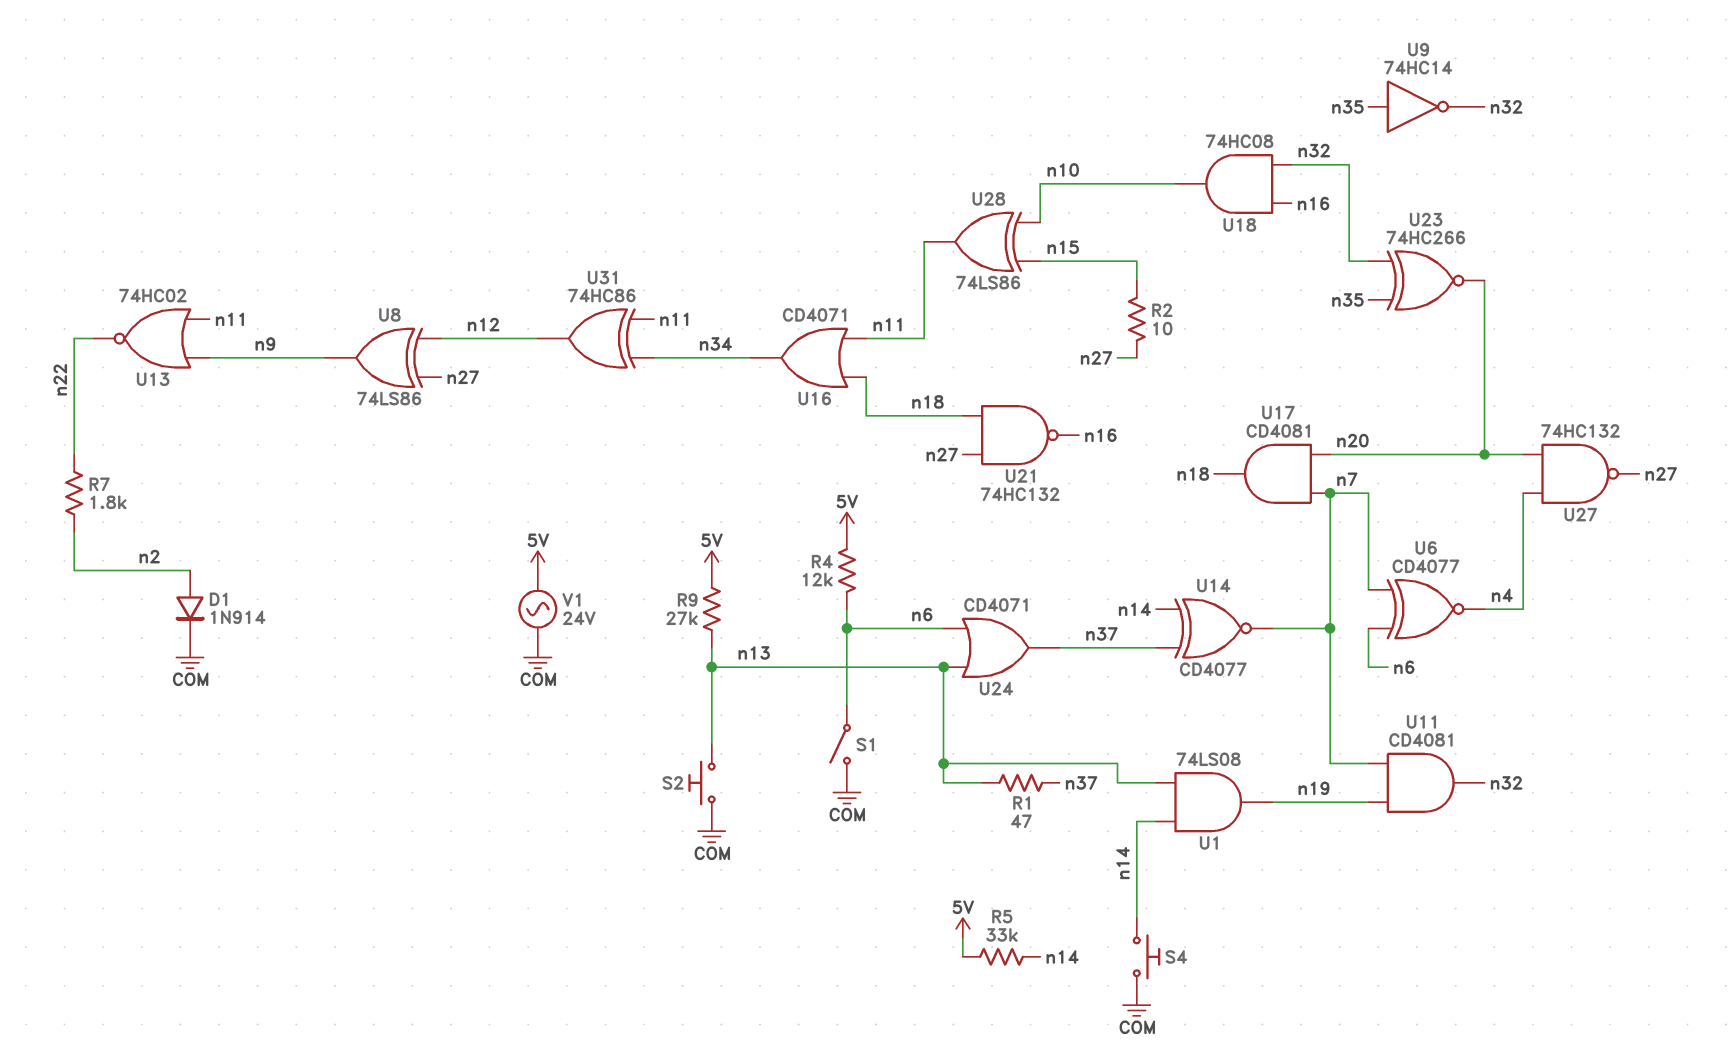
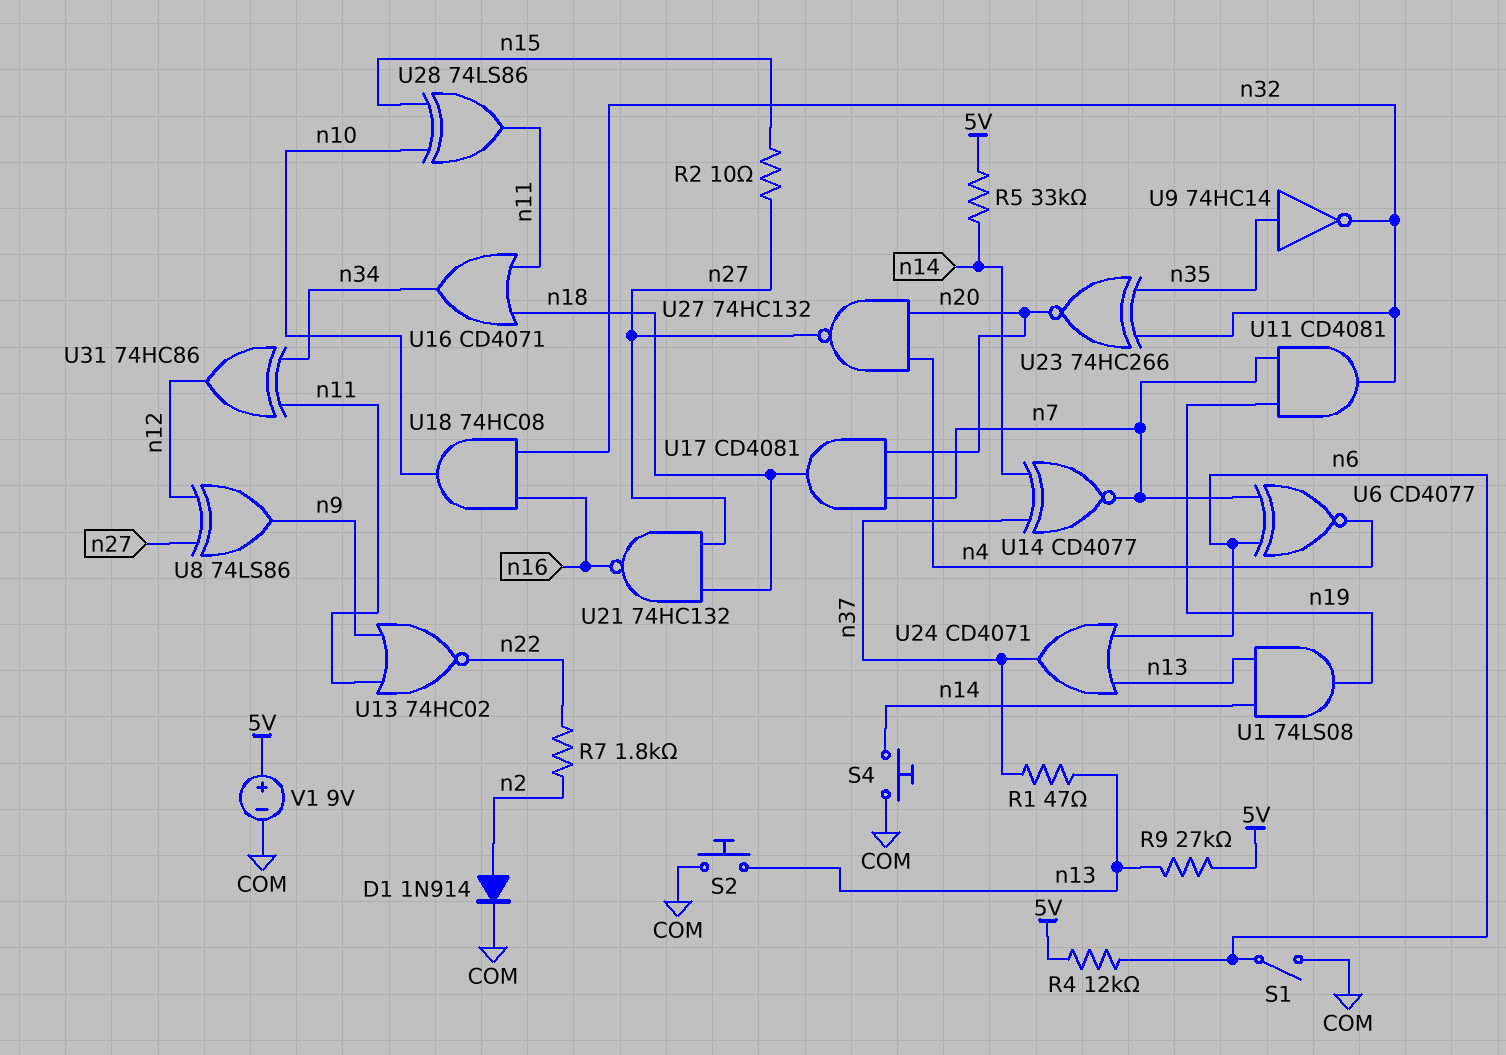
V1: AC 24V (5V, COM) -> 9V (plus 5V, minus COM)

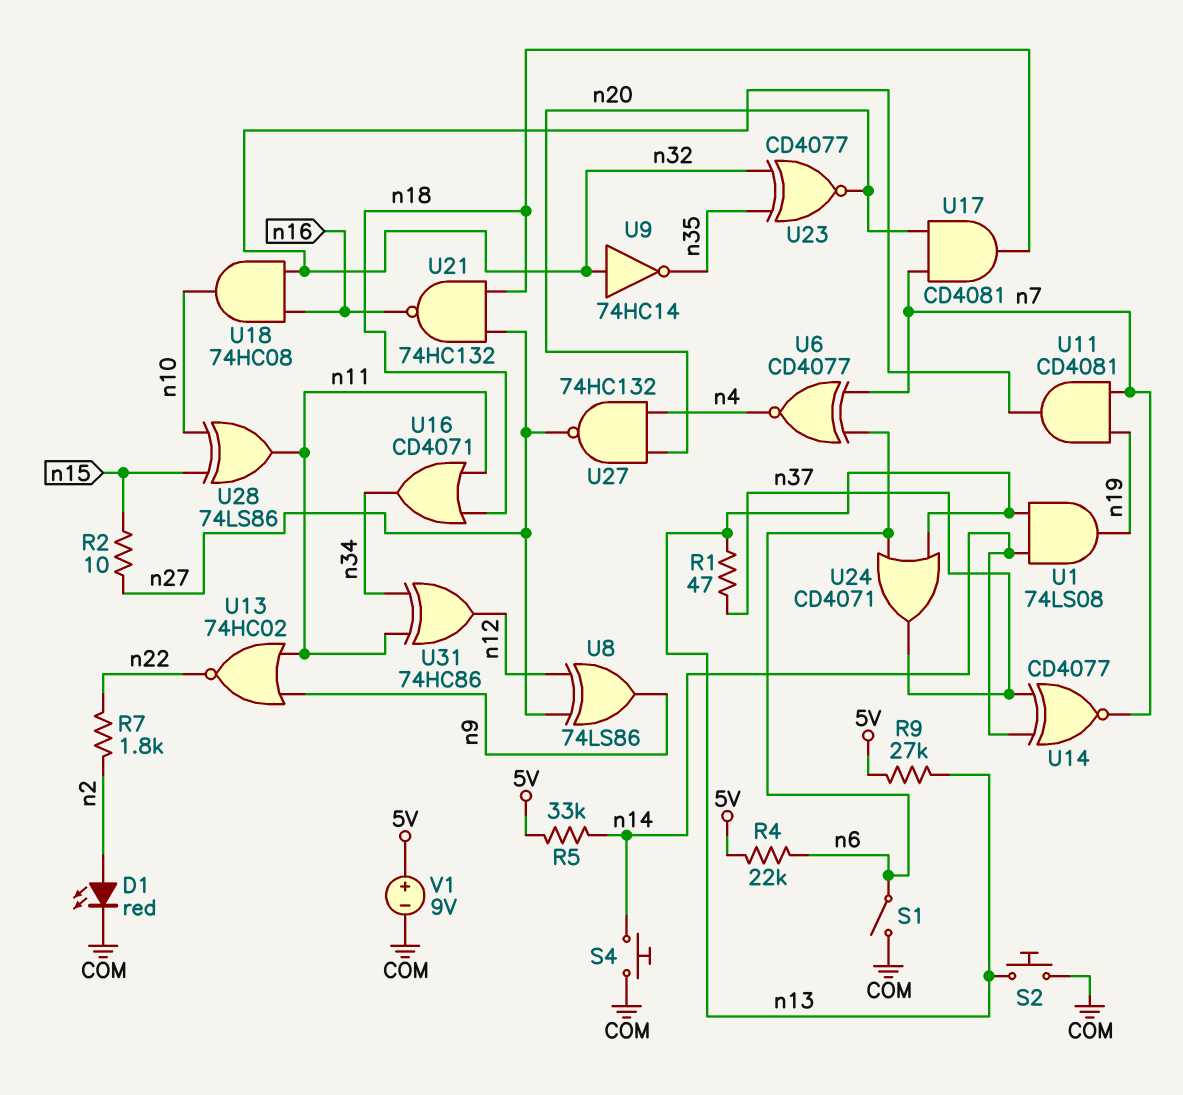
D1: diode 1N914 (A n2, K COM) -> LED red (A n2, K COM)
R4: 12k (5V, n6) -> 22k (5V, n6)
U9: NOT 74HC14 (in n35, out n32) -> NOT 74HC14 (in n32, out n35)
U23: XNOR 74HC266 (in n32, in n35, out n20) -> XNOR CD4077 (in n32, in n35, out n20)

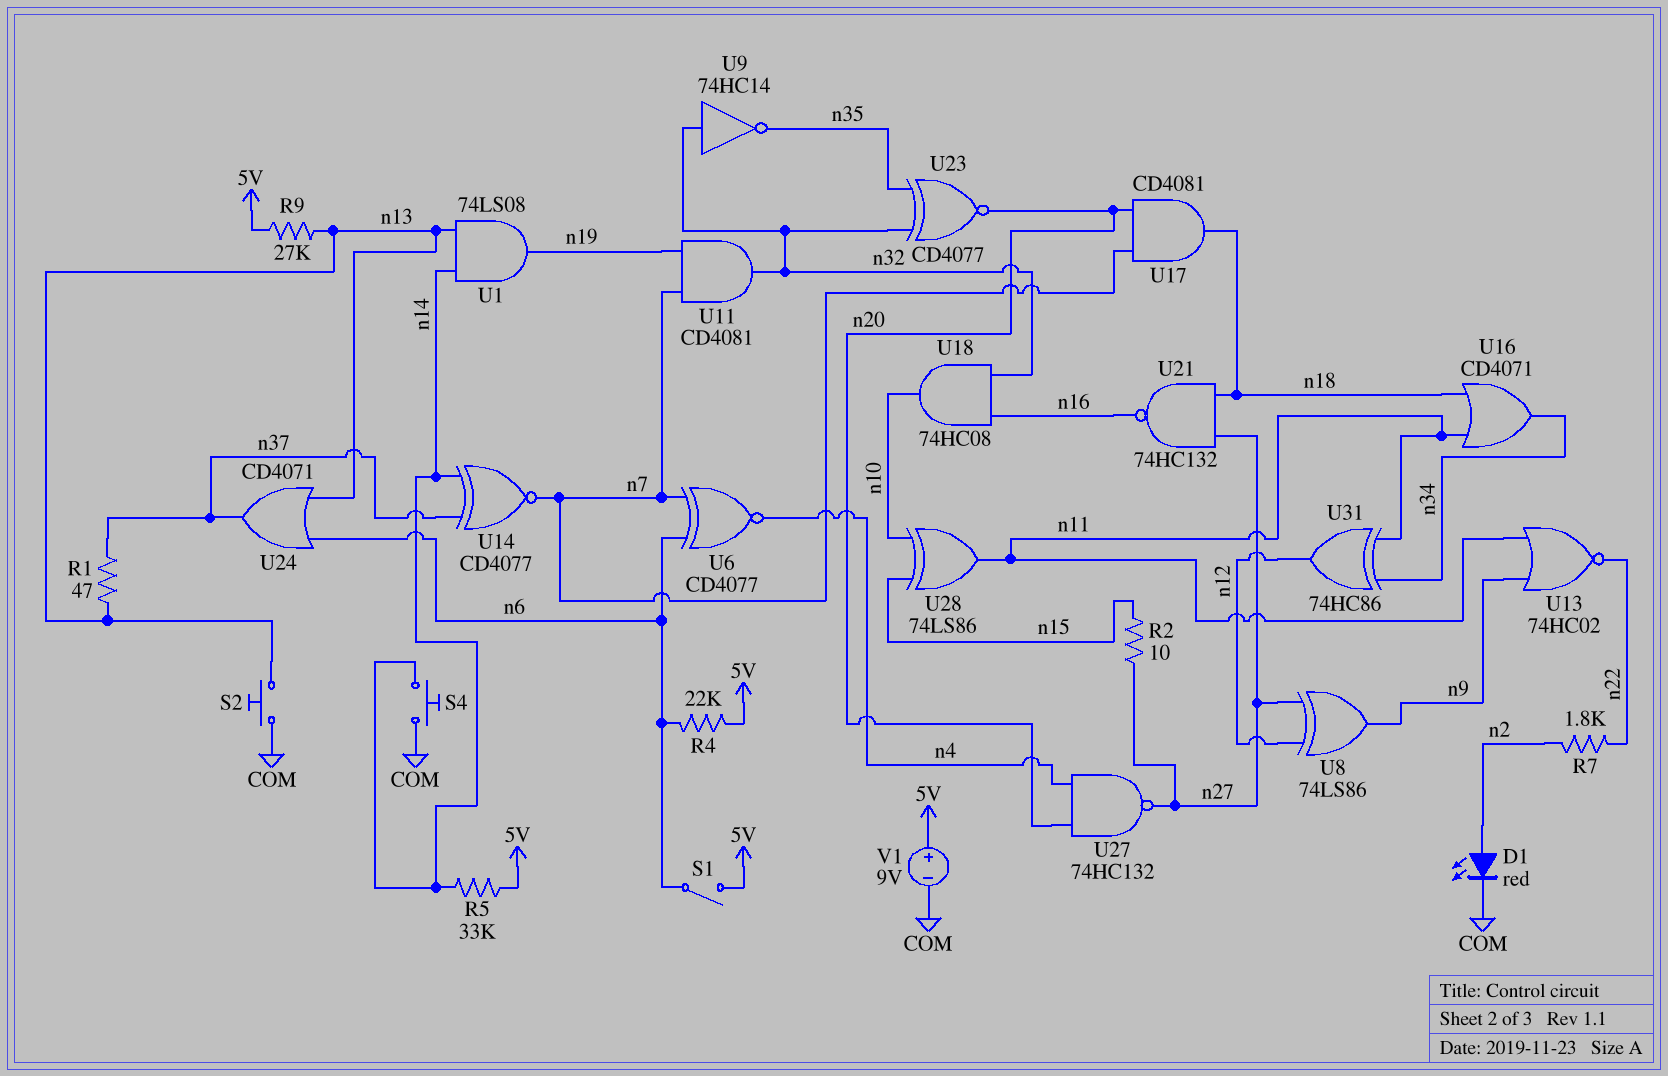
S1: switch (COM, n6) -> switch (5V, n6)

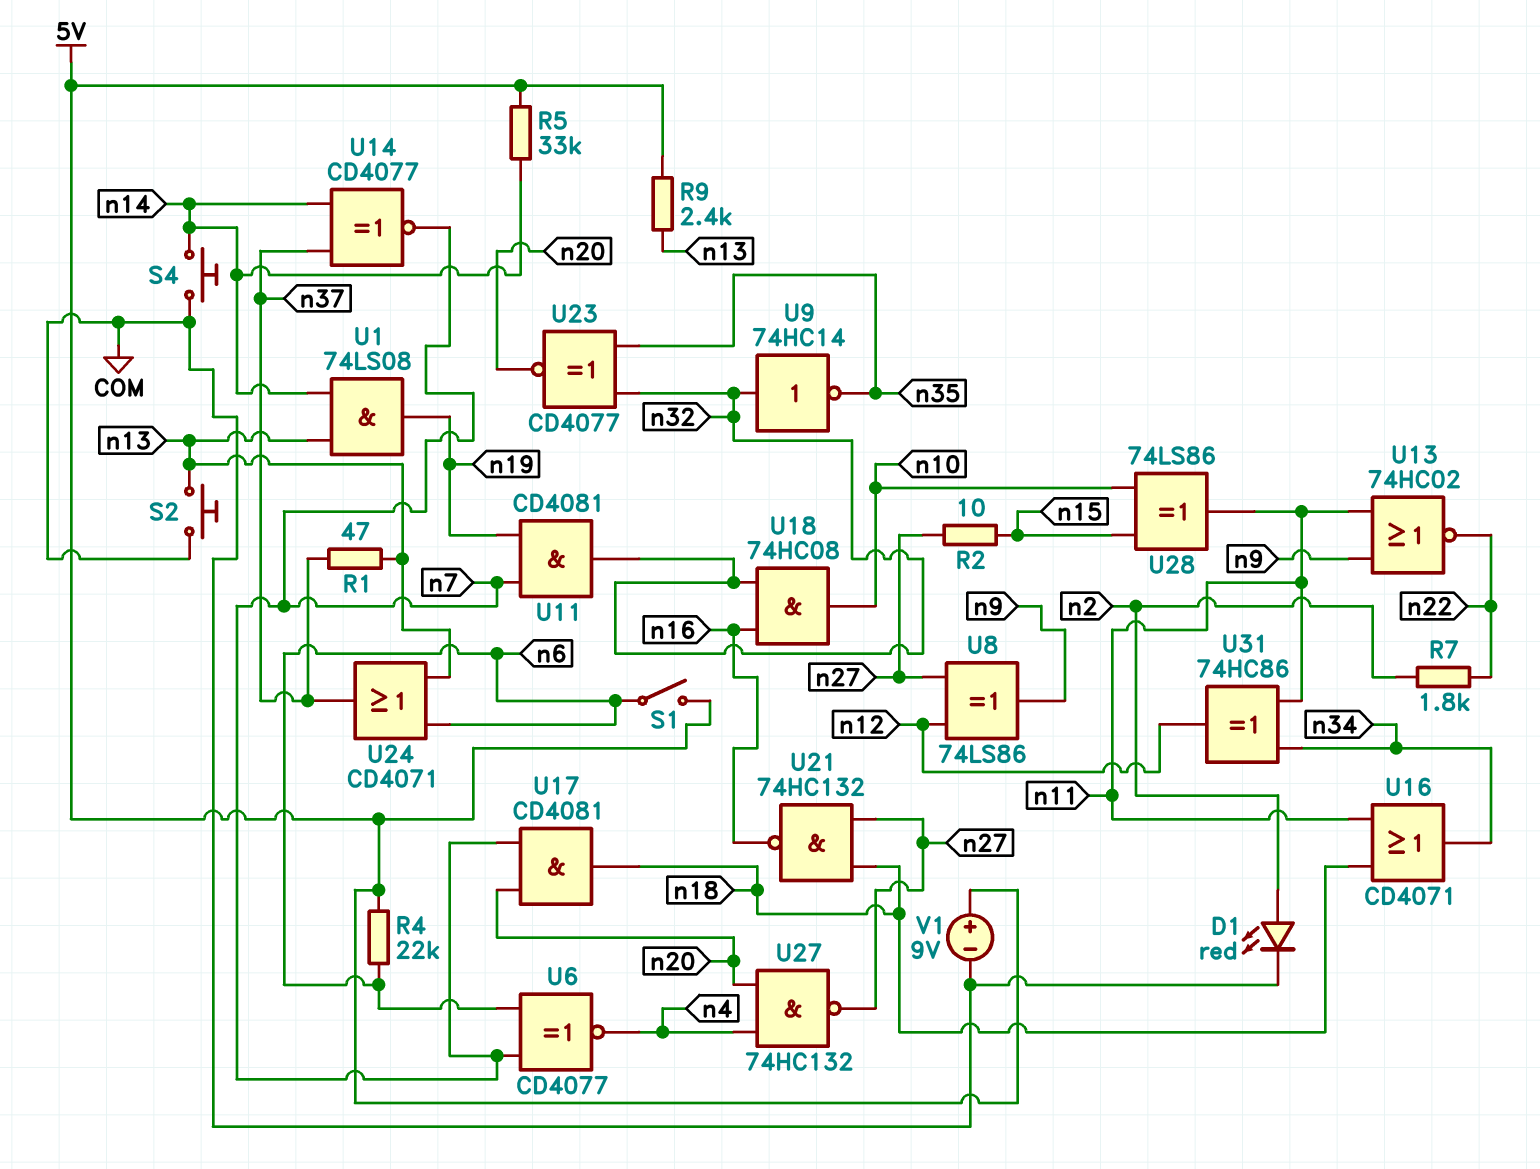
R9: 27k (5V, n13) -> 2.4k (5V, n13)

